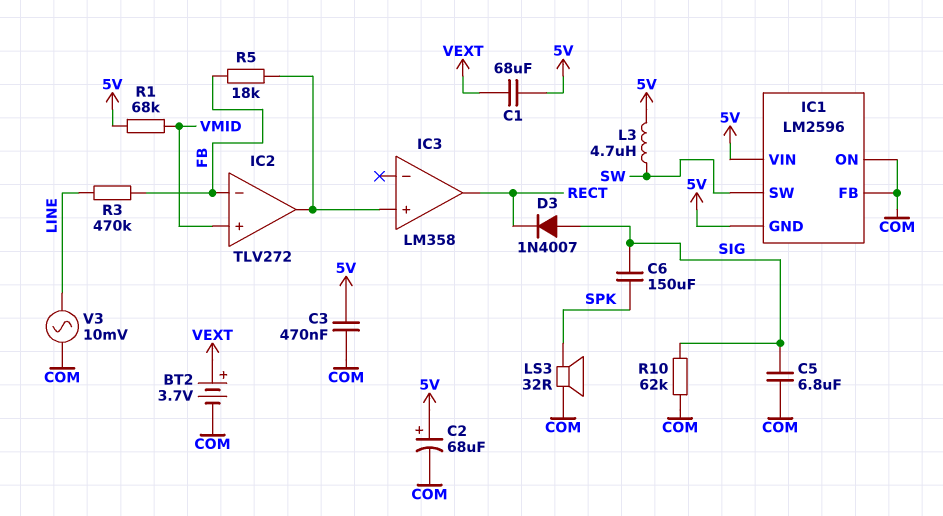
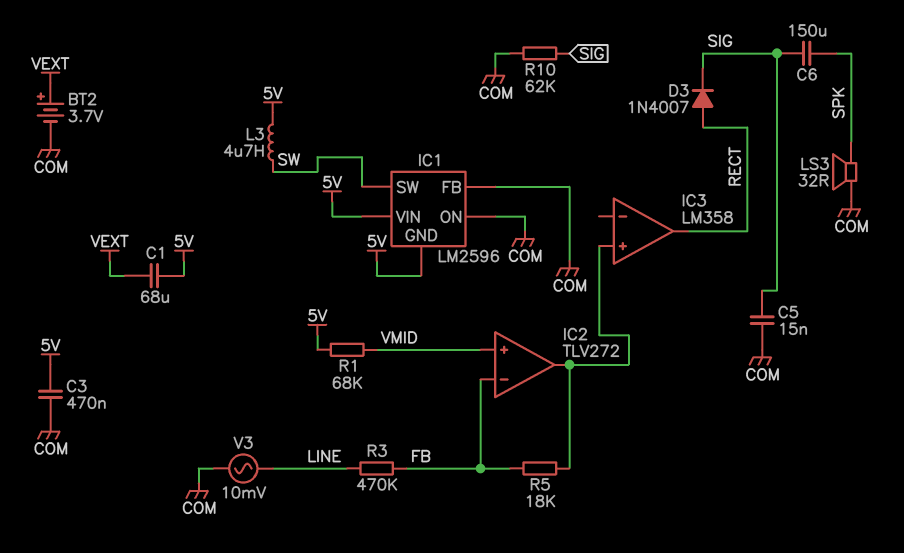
C2: 68uF (plus 5V, minus COM) -> none
C5: 6.8uF (COM, SIG) -> 15nF (COM, SIG)
D3: diode 1N4007 (A SIG, K RECT) -> diode 1N4007 (A RECT, K SIG)

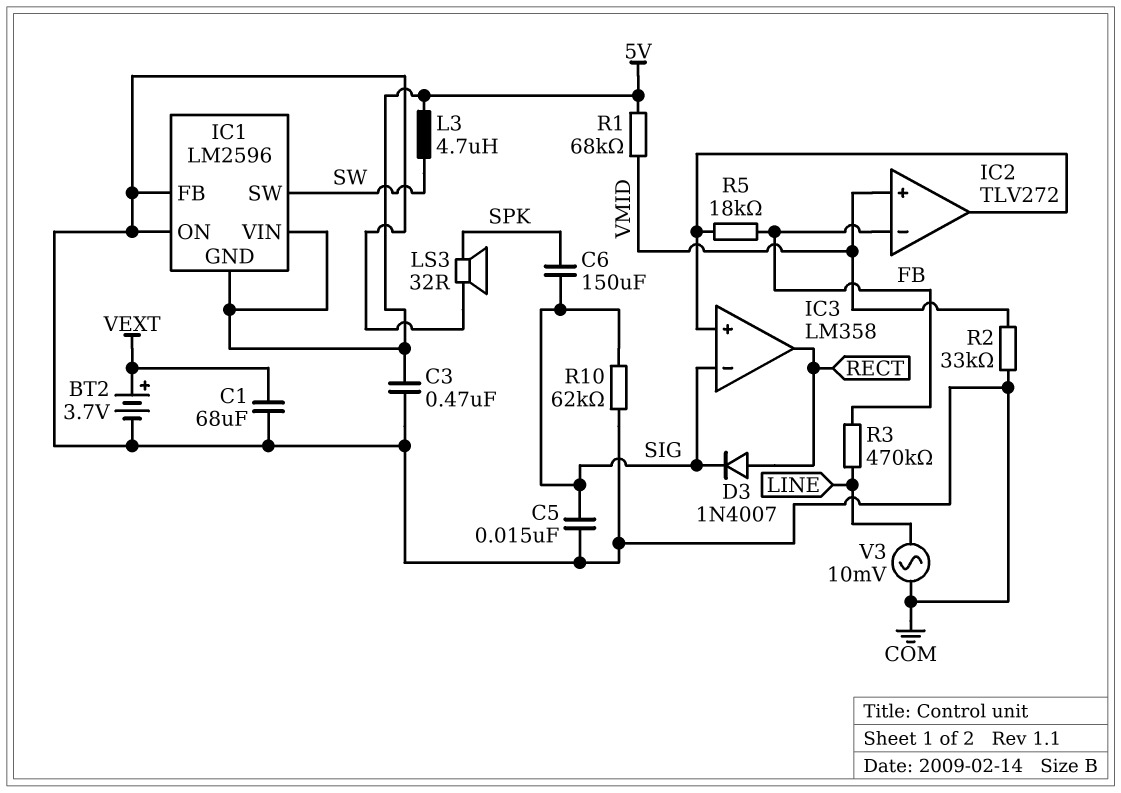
C1: 68uF (5V, VEXT) -> 68uF (COM, VEXT)
IC3 pin in-: none -> SIG
R2: none -> 33k (COM, VMID)

